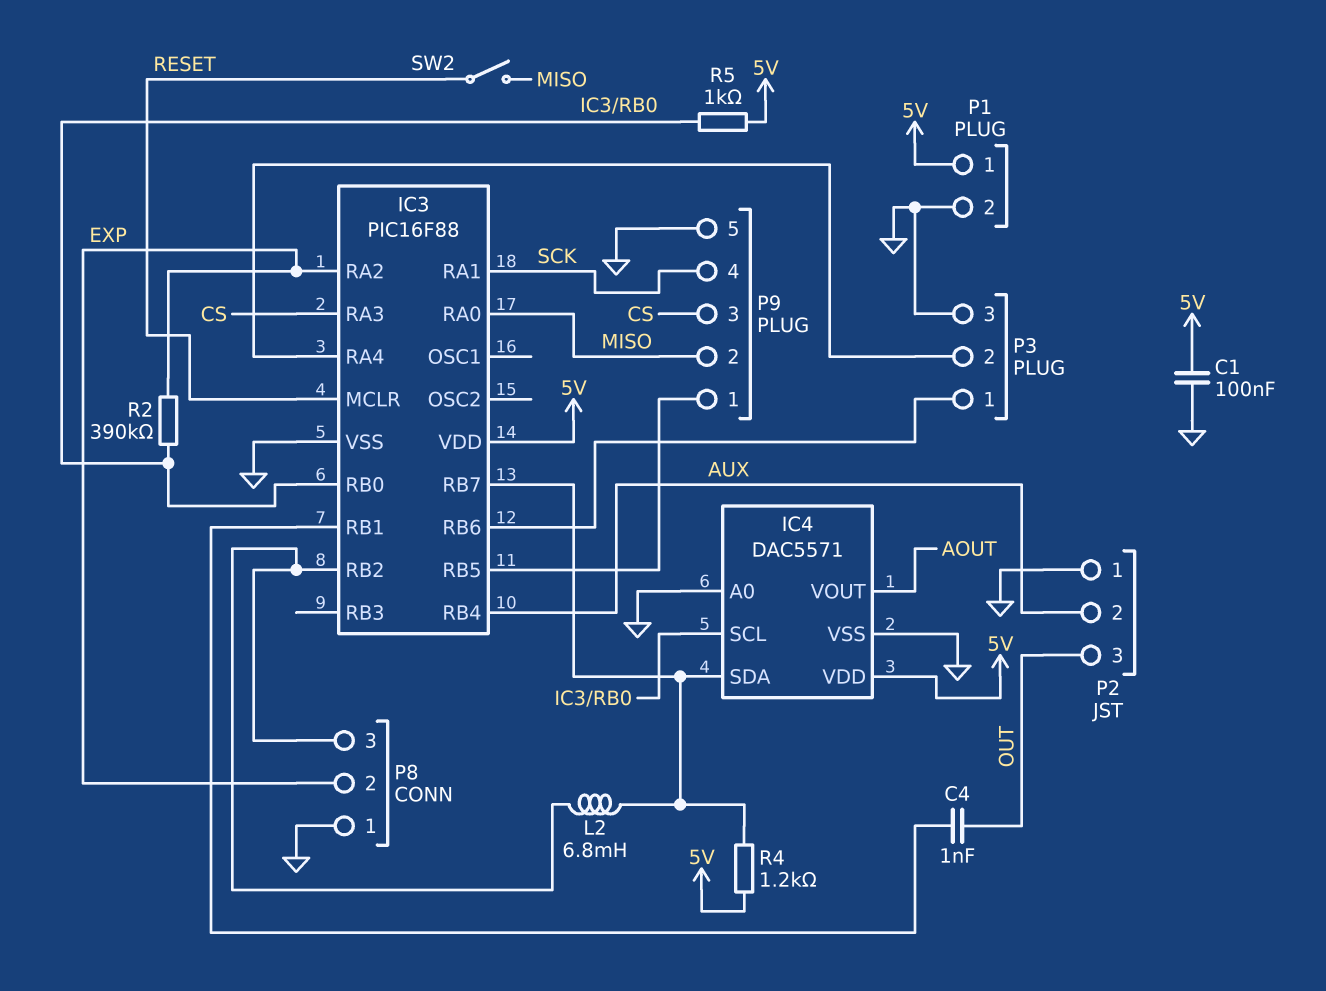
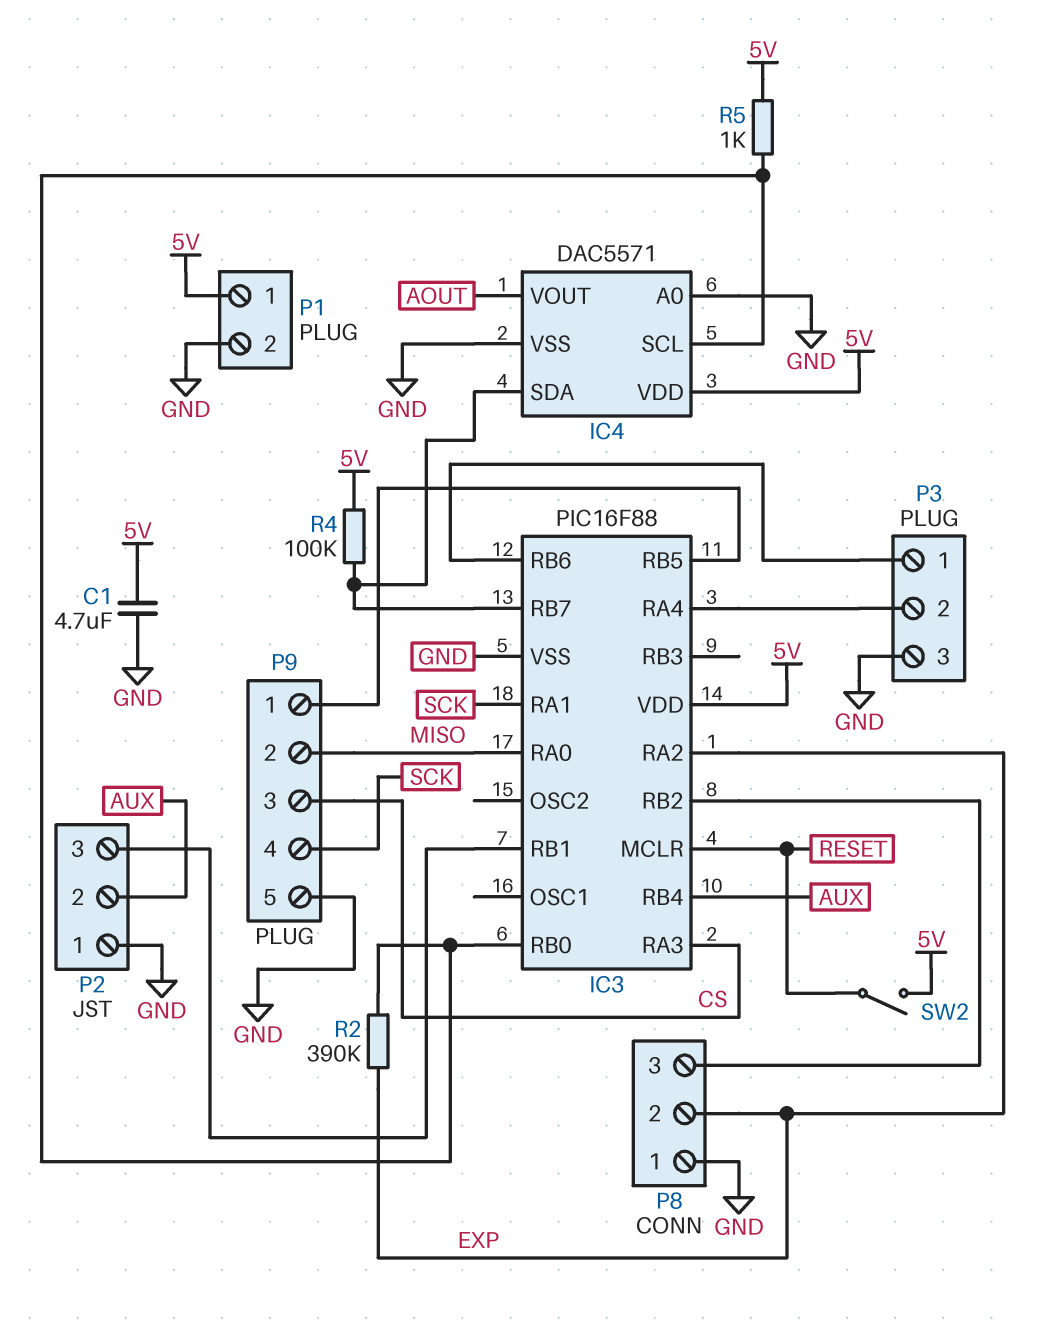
C1: 100nF (5V, GND) -> 4.7uF (5V, GND)
C4: 1nF (IC3/RB1, OUT) -> none
L2: 6.8mH (IC3/RB2, IC3/RB7) -> none
P2 pin 3: OUT -> IC3/RB1
R4: 1.2k (5V, IC3/RB7) -> 100k (5V, IC3/RB7)
SW2: switch (MISO, RESET) -> switch (5V, RESET)

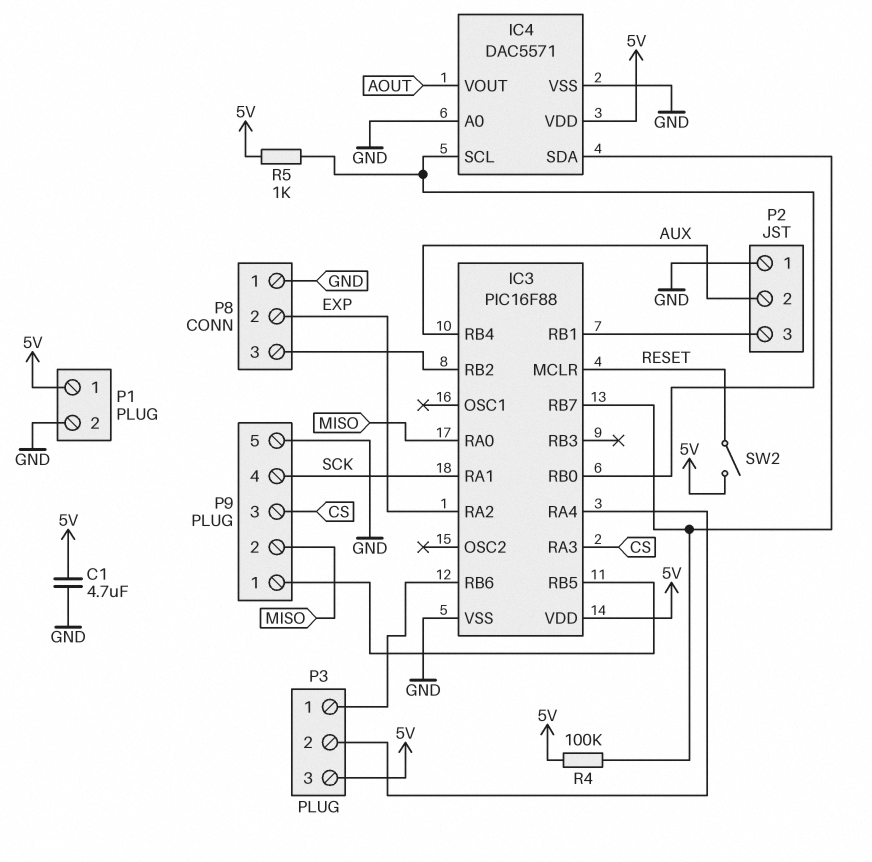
P3 pin 3: GND -> 5V
R2: 390k (EXP, IC3/RB0) -> none

